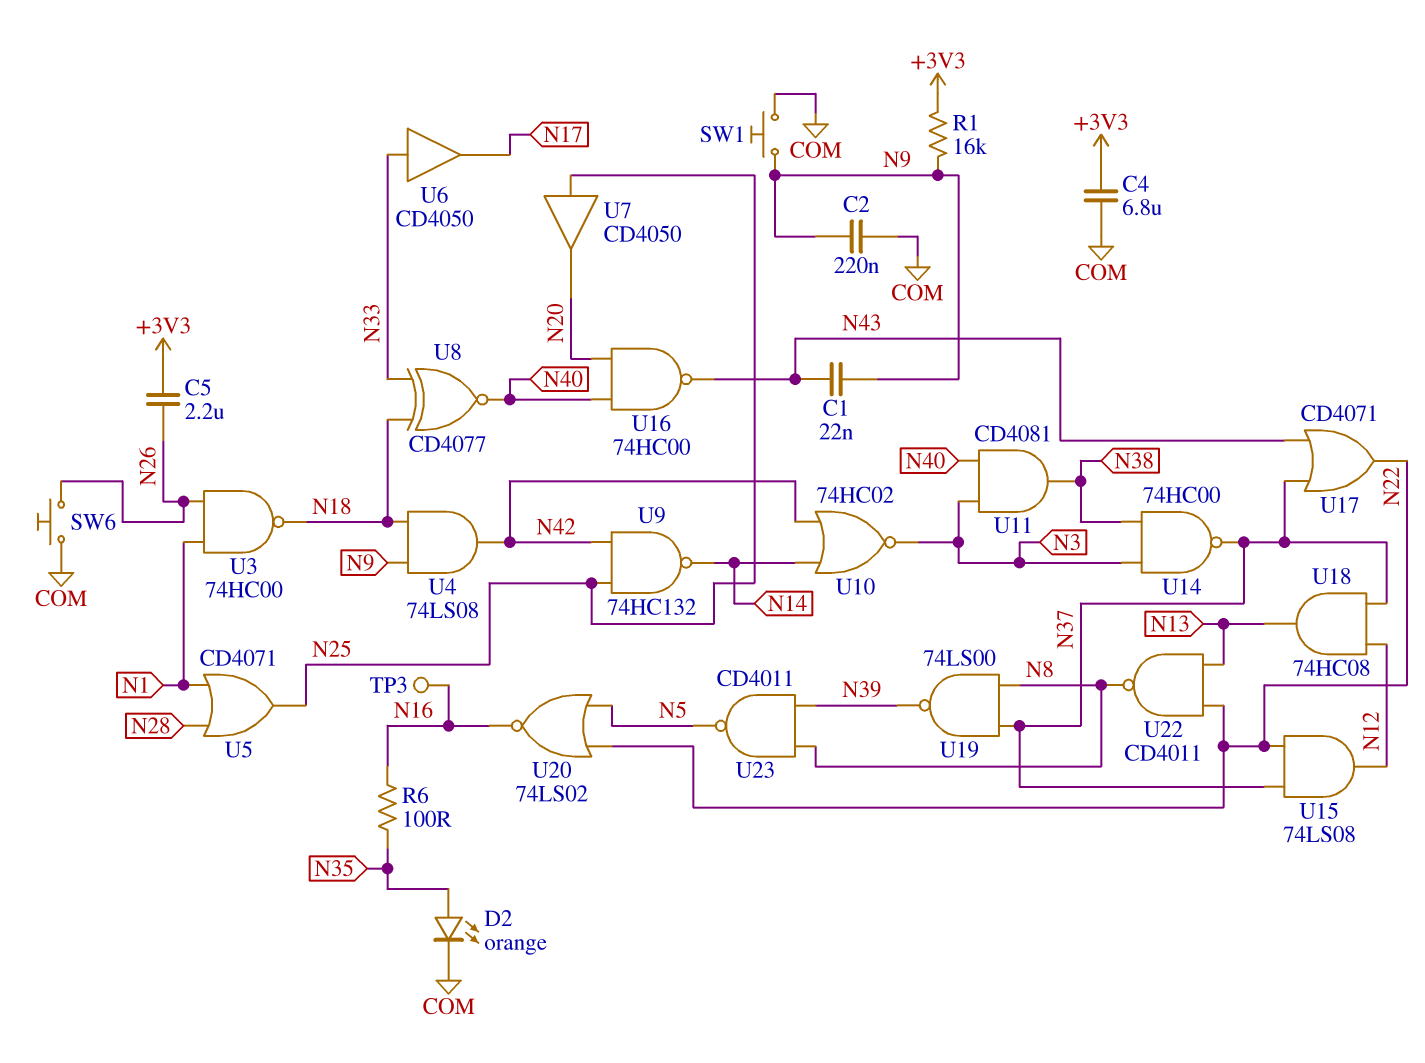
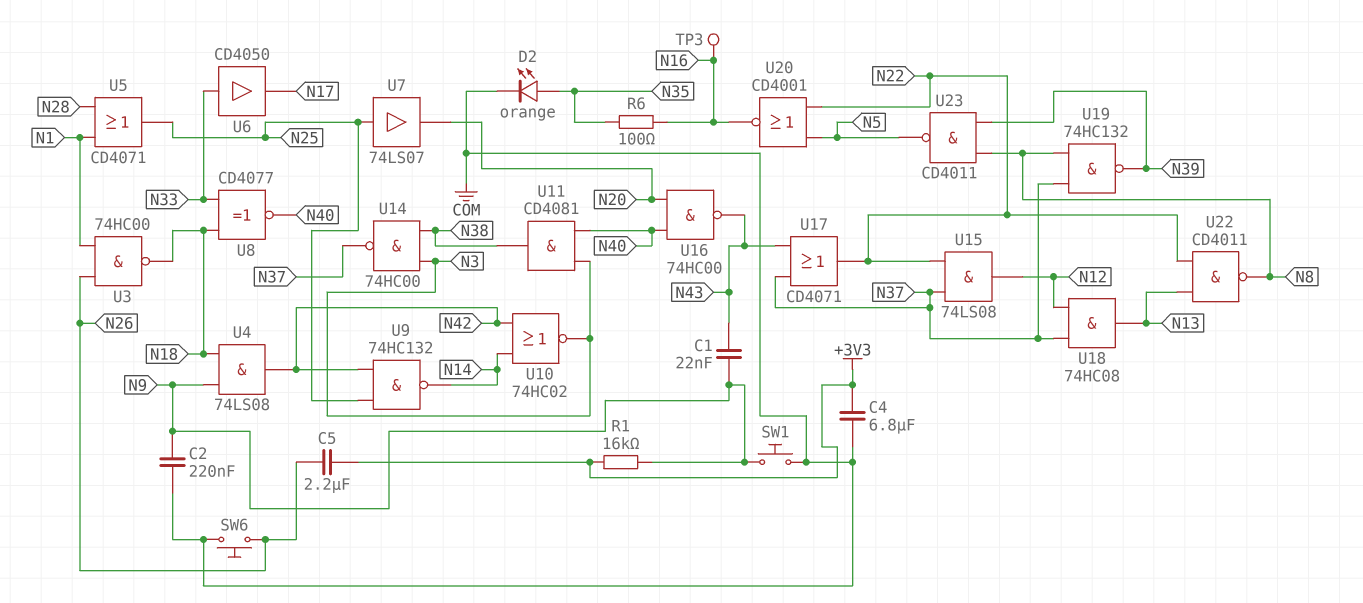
U7: buffer CD4050 (in N25, out N20) -> buffer 74LS07 (in N25, out N20)
U19: NAND 74LS00 (in N8, in N37, out N39) -> NAND 74HC132 (in N8, in N37, out N39)
U20: NOR 74LS02 (in N5, in N22, out N16) -> NOR CD4001 (in N5, in N22, out N16)

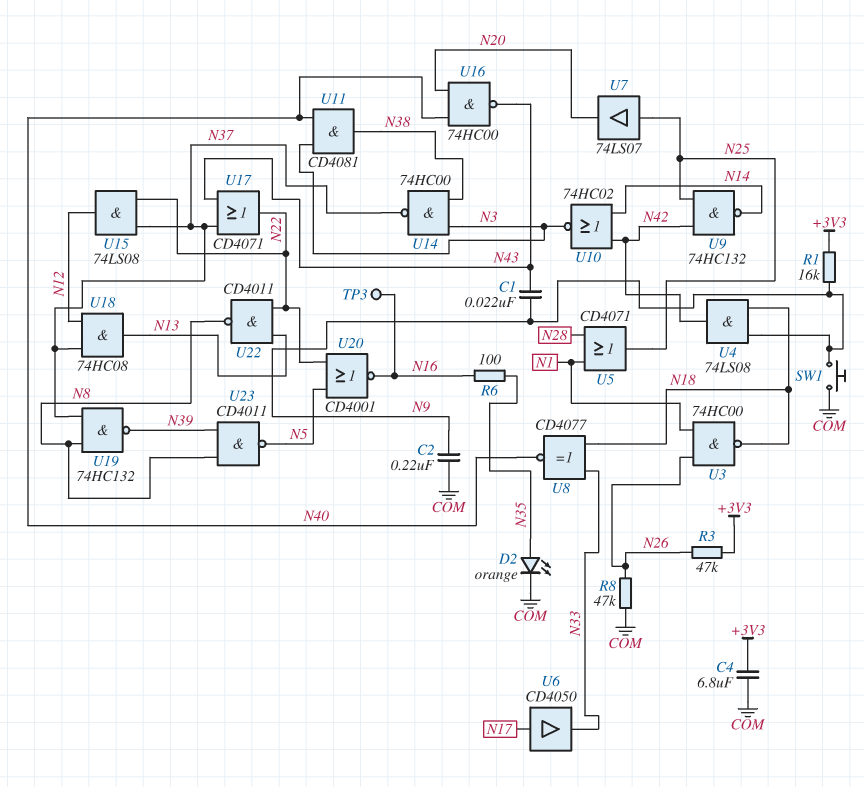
C5: 2.2uF (+3V3, N26) -> none
R3: none -> 47k (+3V3, N26)
R8: none -> 47k (COM, N26)
SW6: button (COM, N26) -> none
U6: buffer CD4050 (in N33, out N17) -> buffer CD4050 (in N17, out N33)

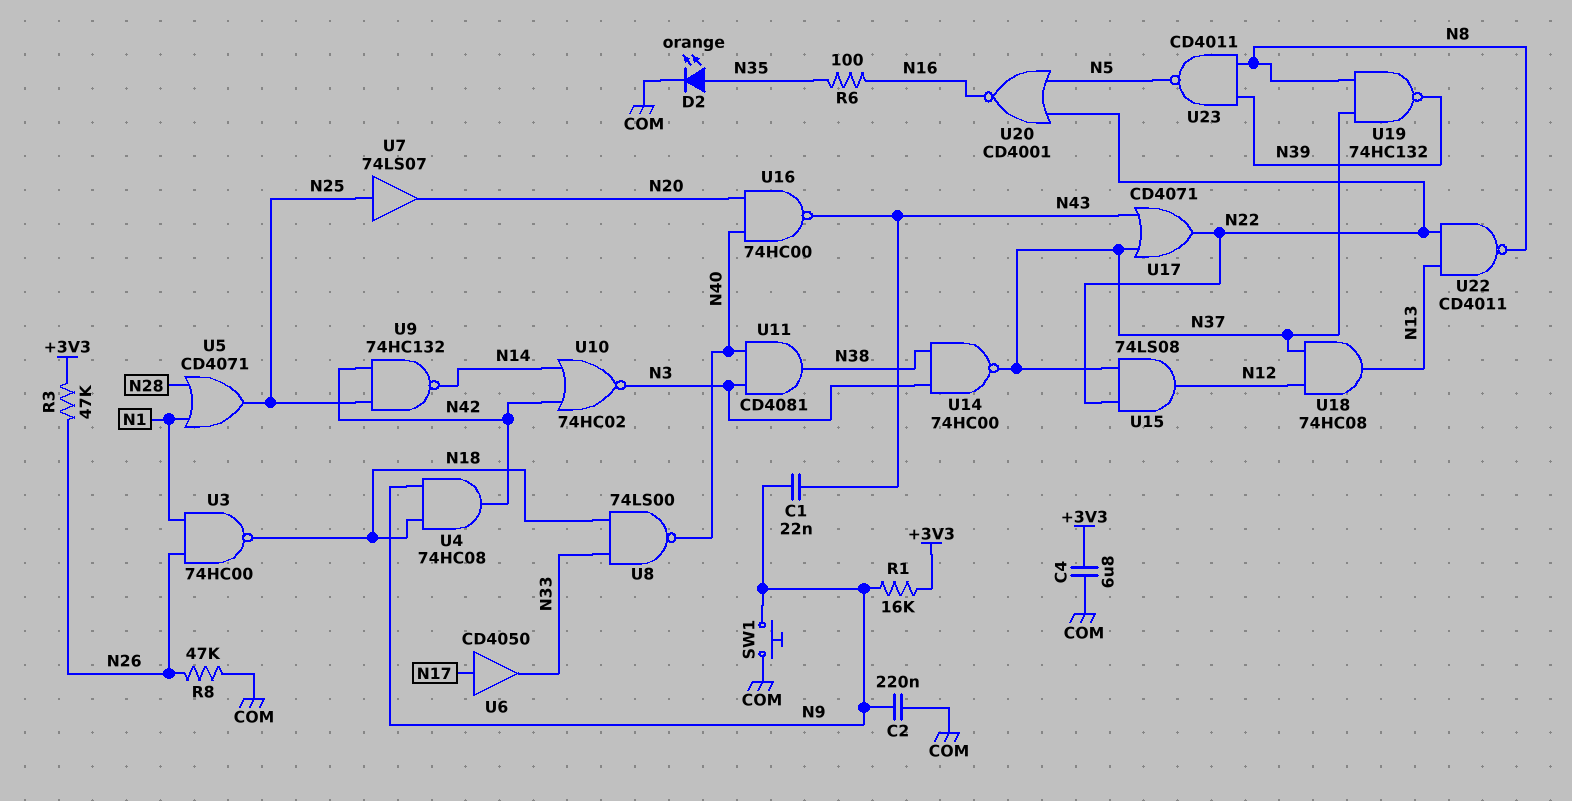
TP3: test point (N16) -> none
U4: AND 74LS08 (in N9, in N18, out N42) -> AND 74HC08 (in N9, in N18, out N42)
U8: XNOR CD4077 (in N18, in N33, out N40) -> NAND 74LS00 (in N18, in N33, out N40)

